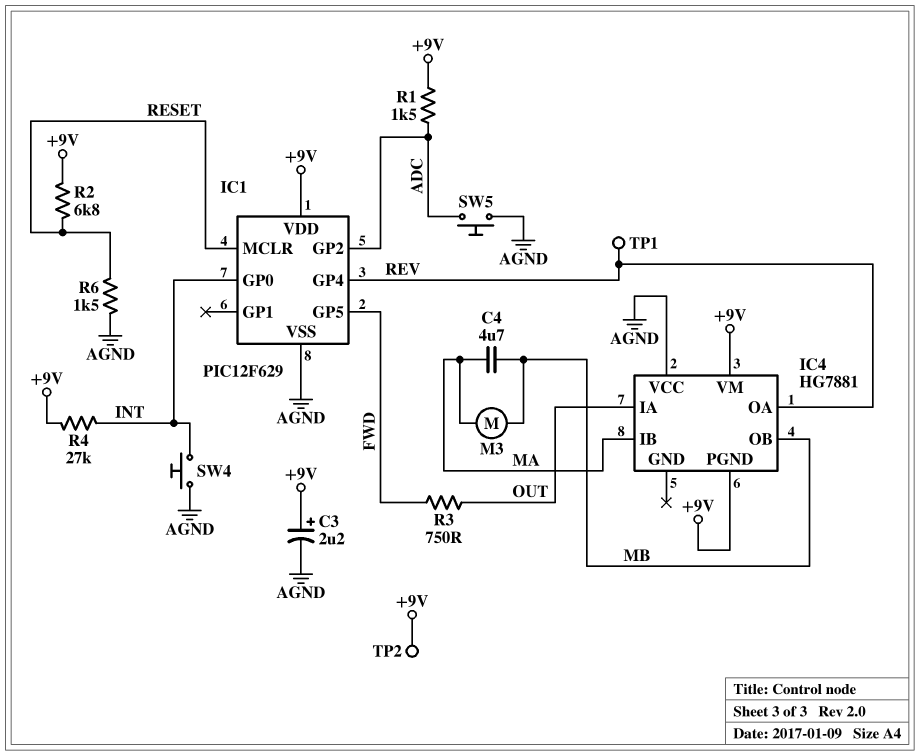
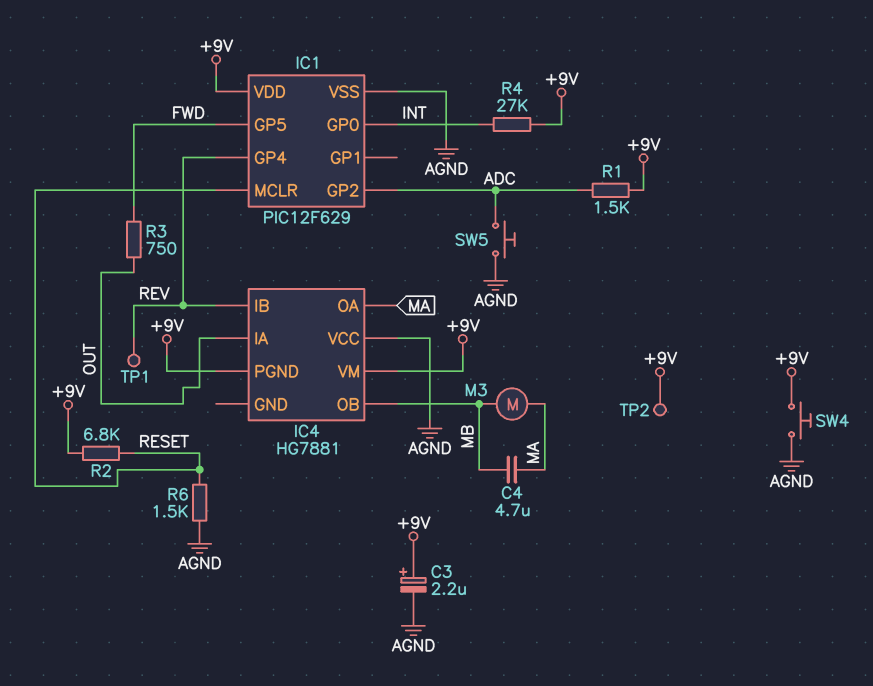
IC4 pin IB: MA -> REV
IC4 pin OA: REV -> MA
SW4: button (AGND, INT) -> button (+9V, AGND)

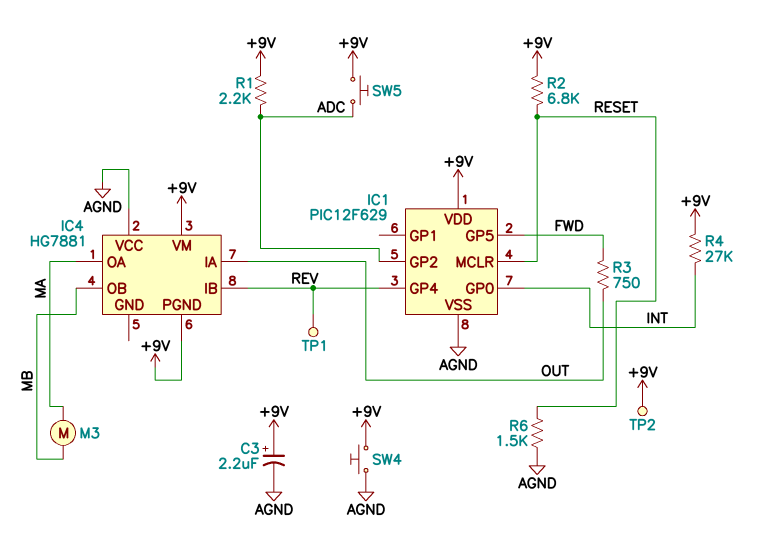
C4: 4.7uF (MA, MB) -> none
R1: 1.5k (+9V, ADC) -> 2.2k (+9V, ADC)
SW5: button (ADC, AGND) -> button (+9V, ADC)

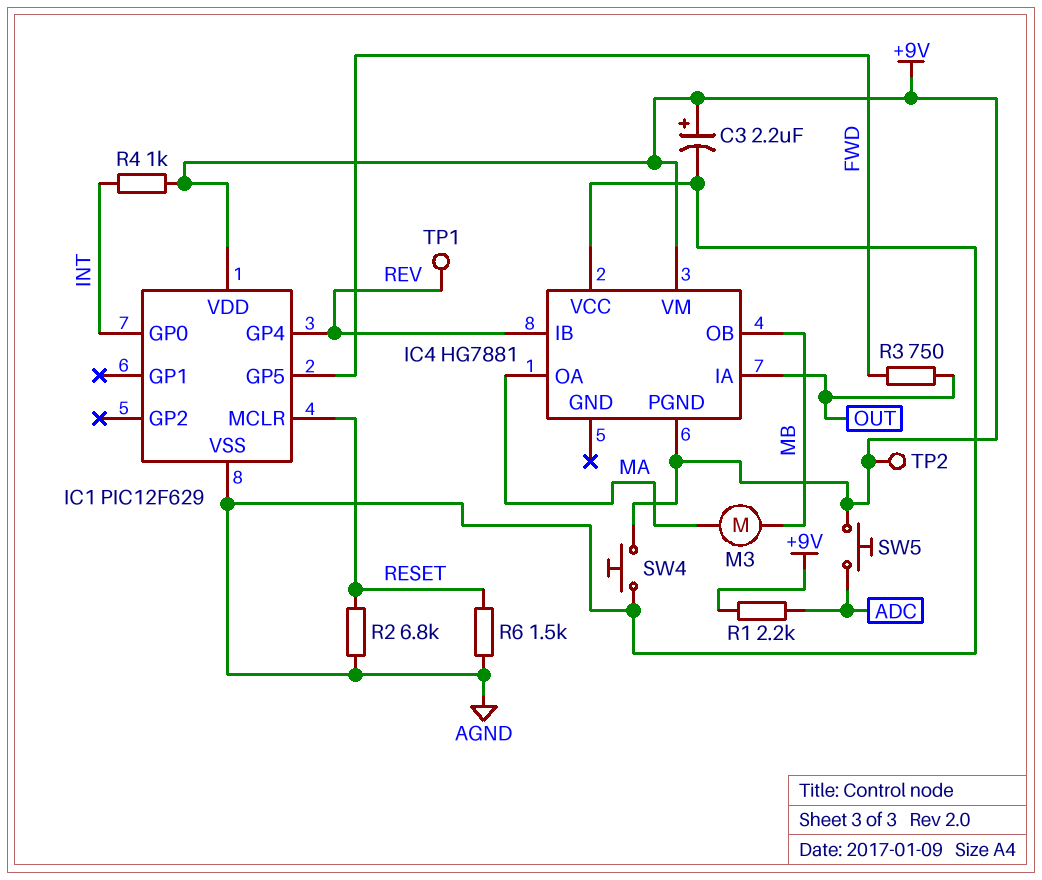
IC1 pin GP2: ADC -> none
R2: 6.8k (+9V, RESET) -> 6.8k (AGND, RESET)
R4: 27k (+9V, INT) -> 1k (+9V, INT)

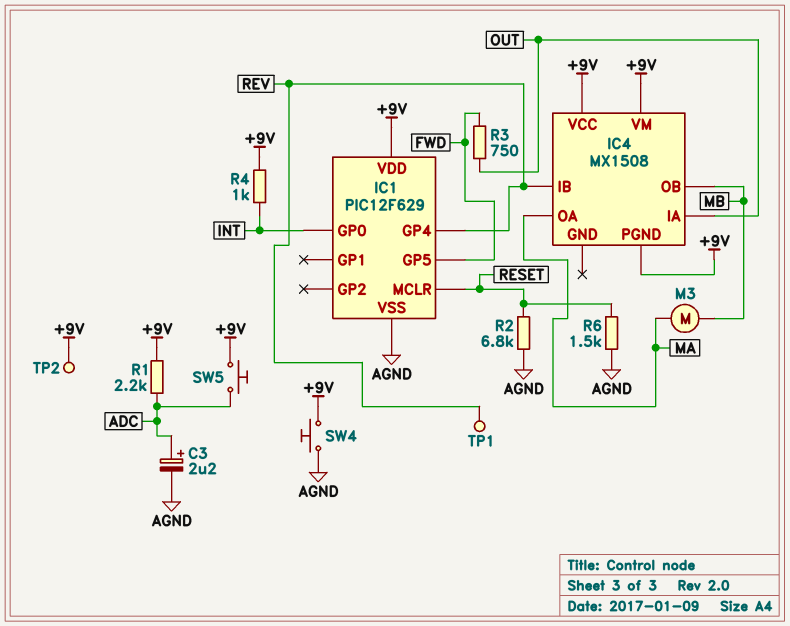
C3: 2.2uF (plus +9V, minus AGND) -> 2.2uF (plus ADC, minus AGND)
IC4: HG7881 -> MX1508
IC4 pin VCC: AGND -> +9V

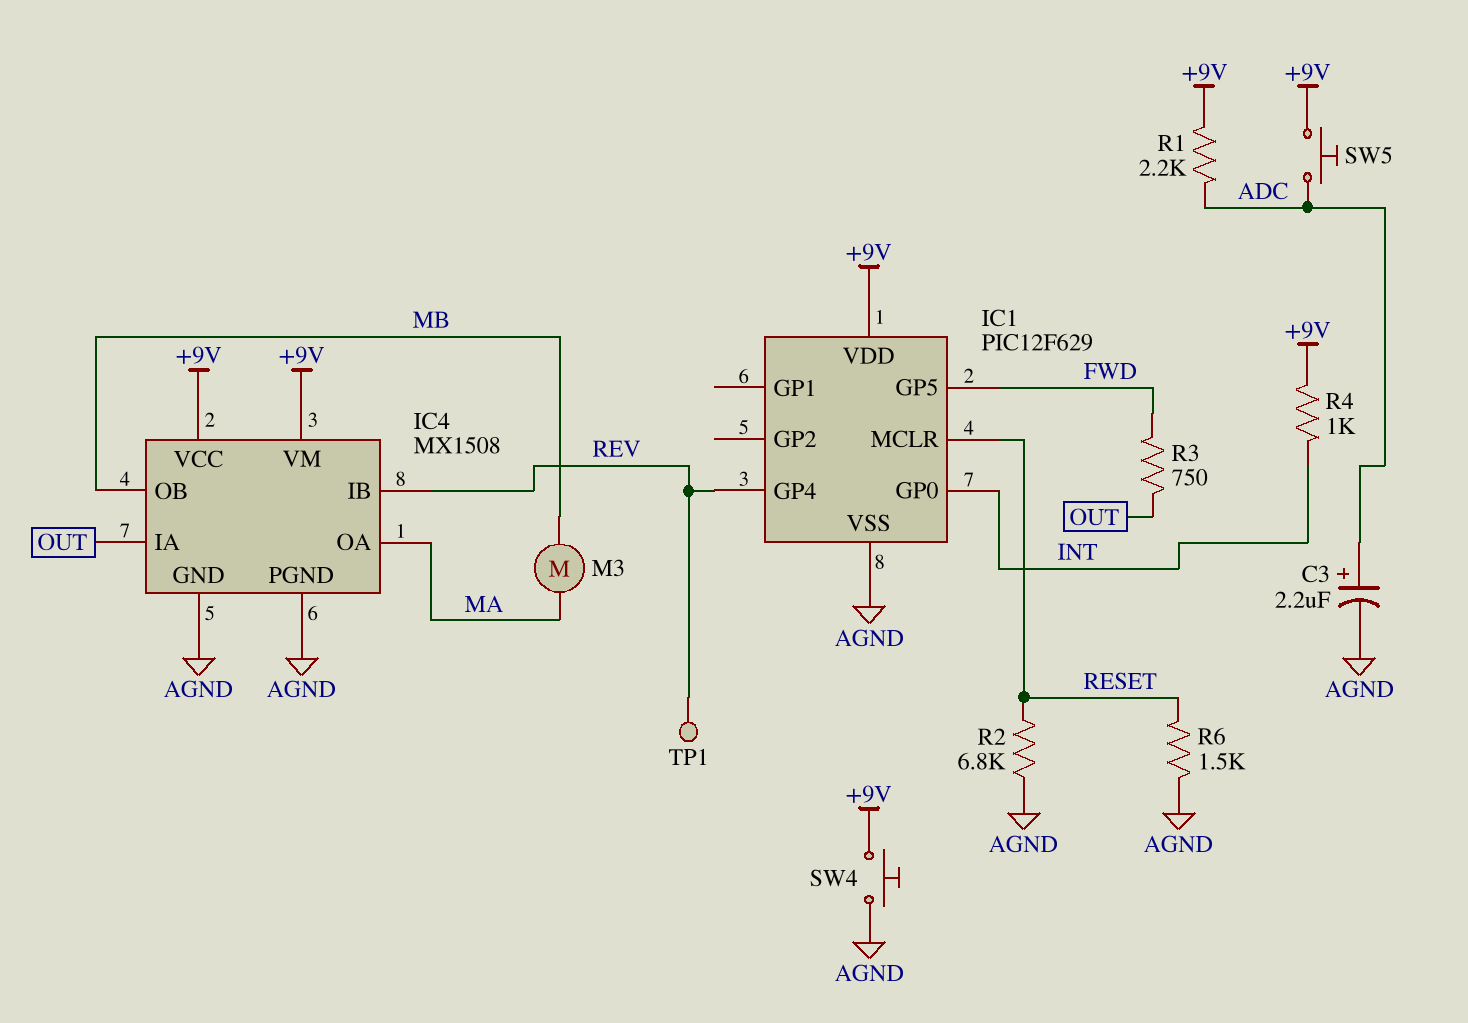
IC4 pin GND: none -> AGND
IC4 pin PGND: +9V -> AGND
TP2: test point (+9V) -> none

